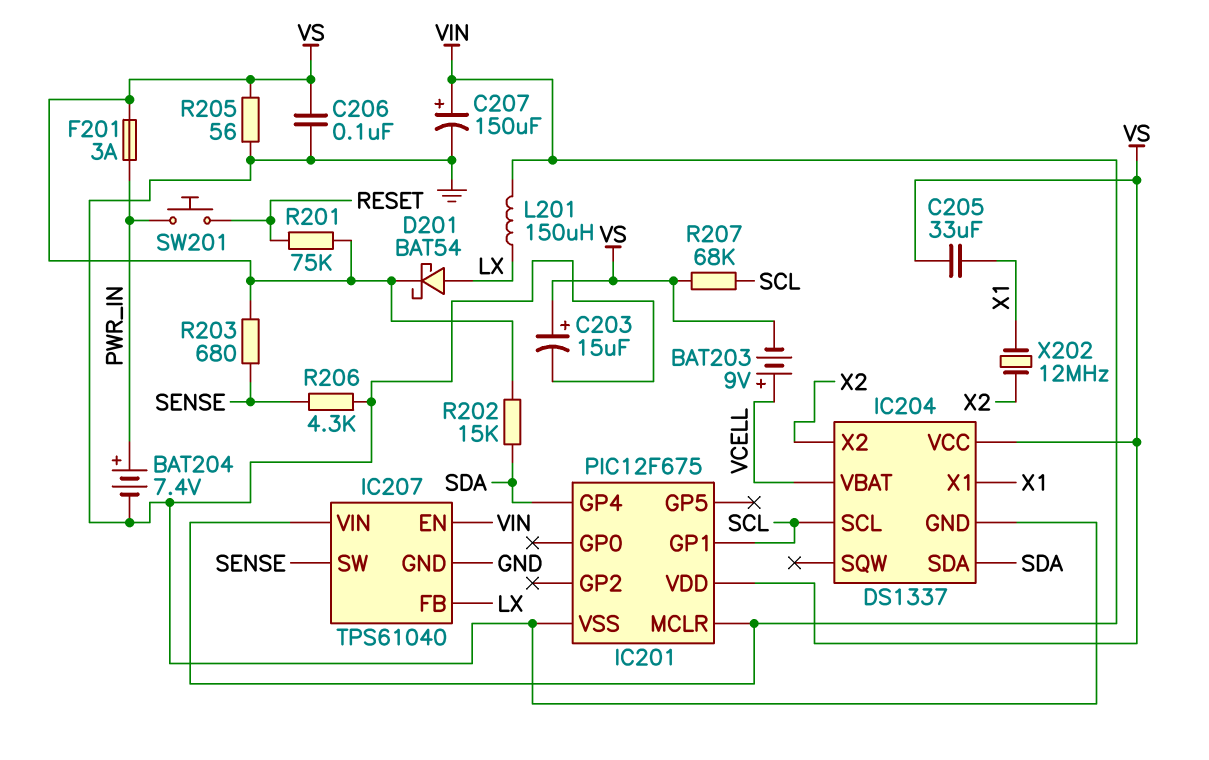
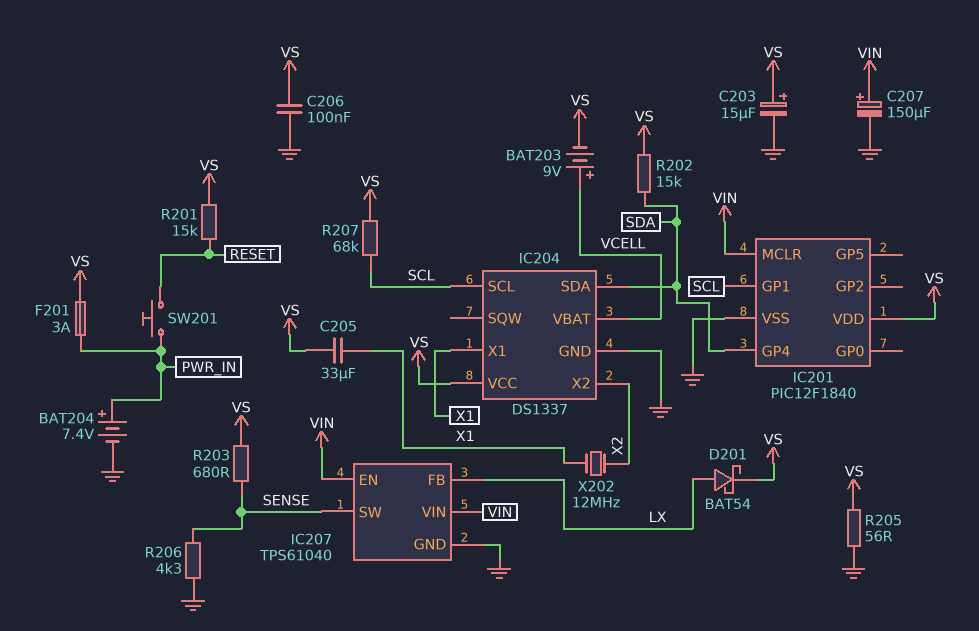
IC201: PIC12F675 -> PIC12F1840
L201: 150uH (LX, VIN) -> none
R201: 75k (RESET, VS) -> 15k (RESET, VS)

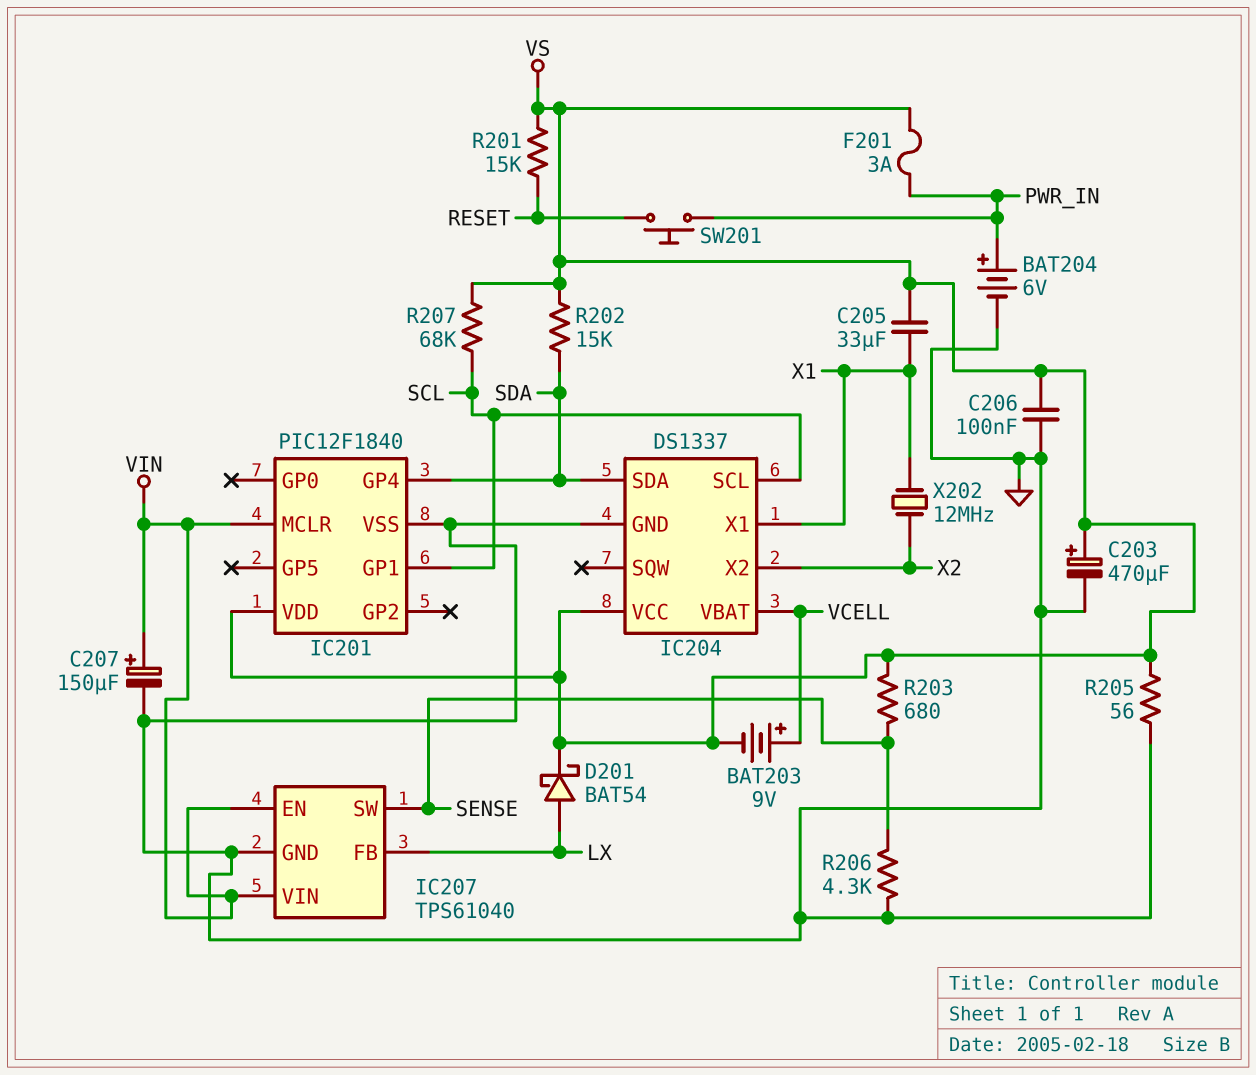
BAT204: 7.4V (plus PWR_IN, minus GND) -> 6V (plus PWR_IN, minus GND)
C203: 15uF (plus VS, minus GND) -> 470uF (plus VS, minus GND)

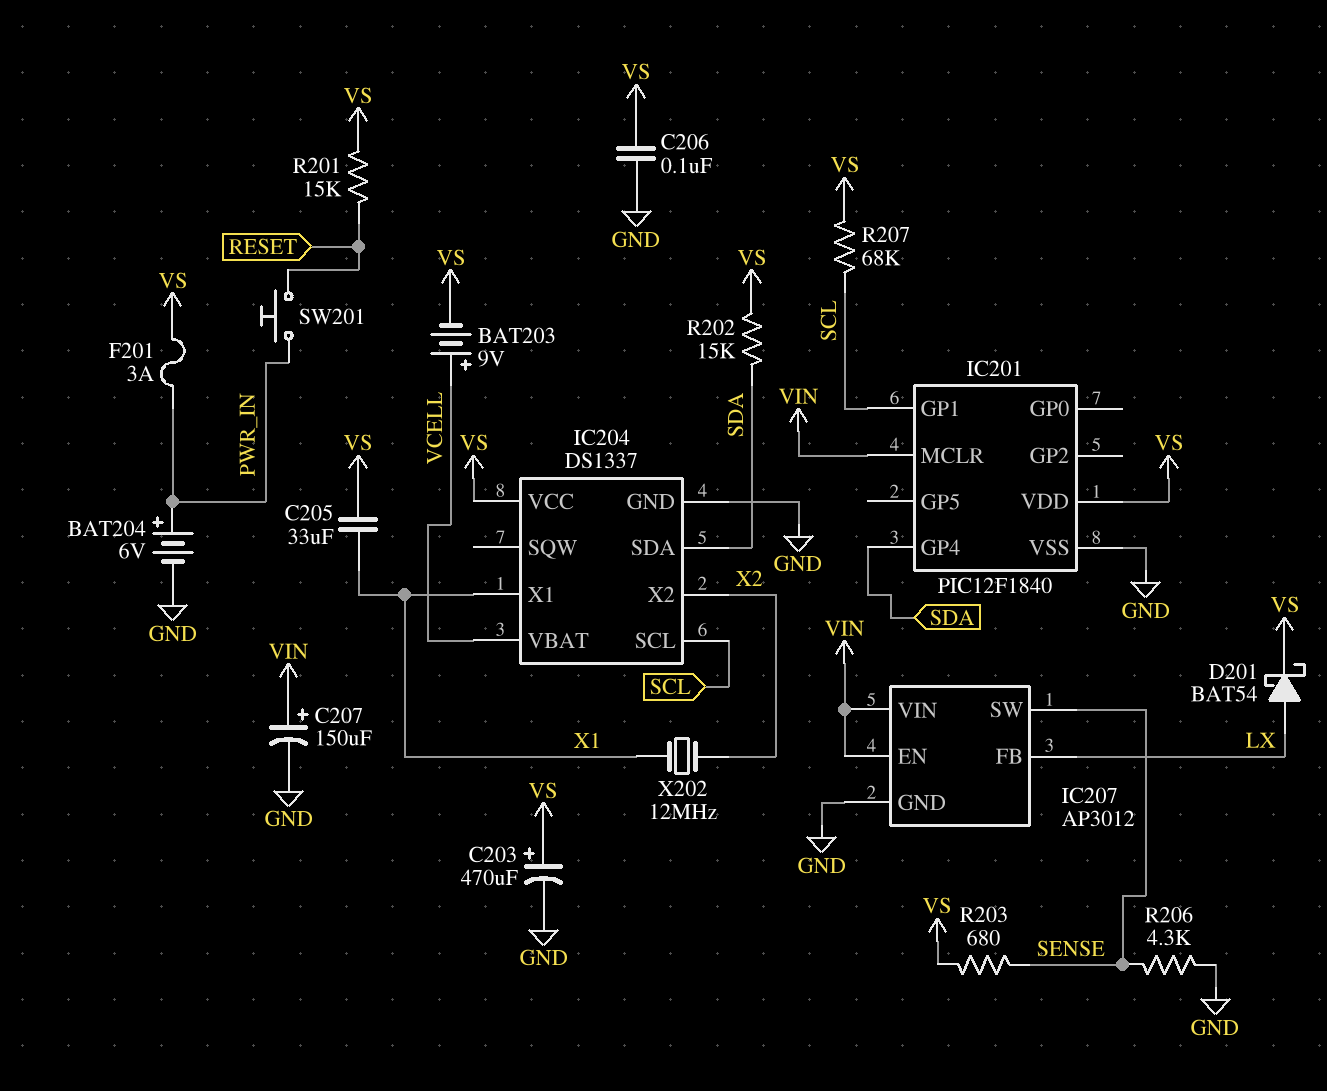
IC207: TPS61040 -> AP3012
R205: 56 (GND, VS) -> none

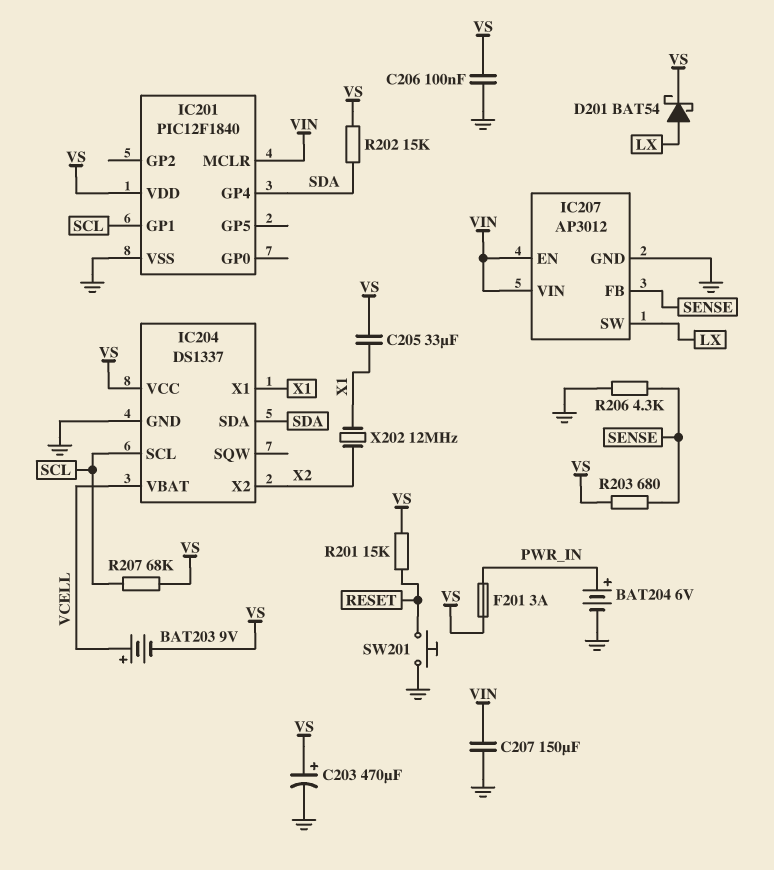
C207: 150uF (plus VIN, minus GND) -> 150uF (GND, VIN)
IC207 pin FB: LX -> SENSE
IC207 pin SW: SENSE -> LX
SW201: button (PWR_IN, RESET) -> button (GND, RESET)

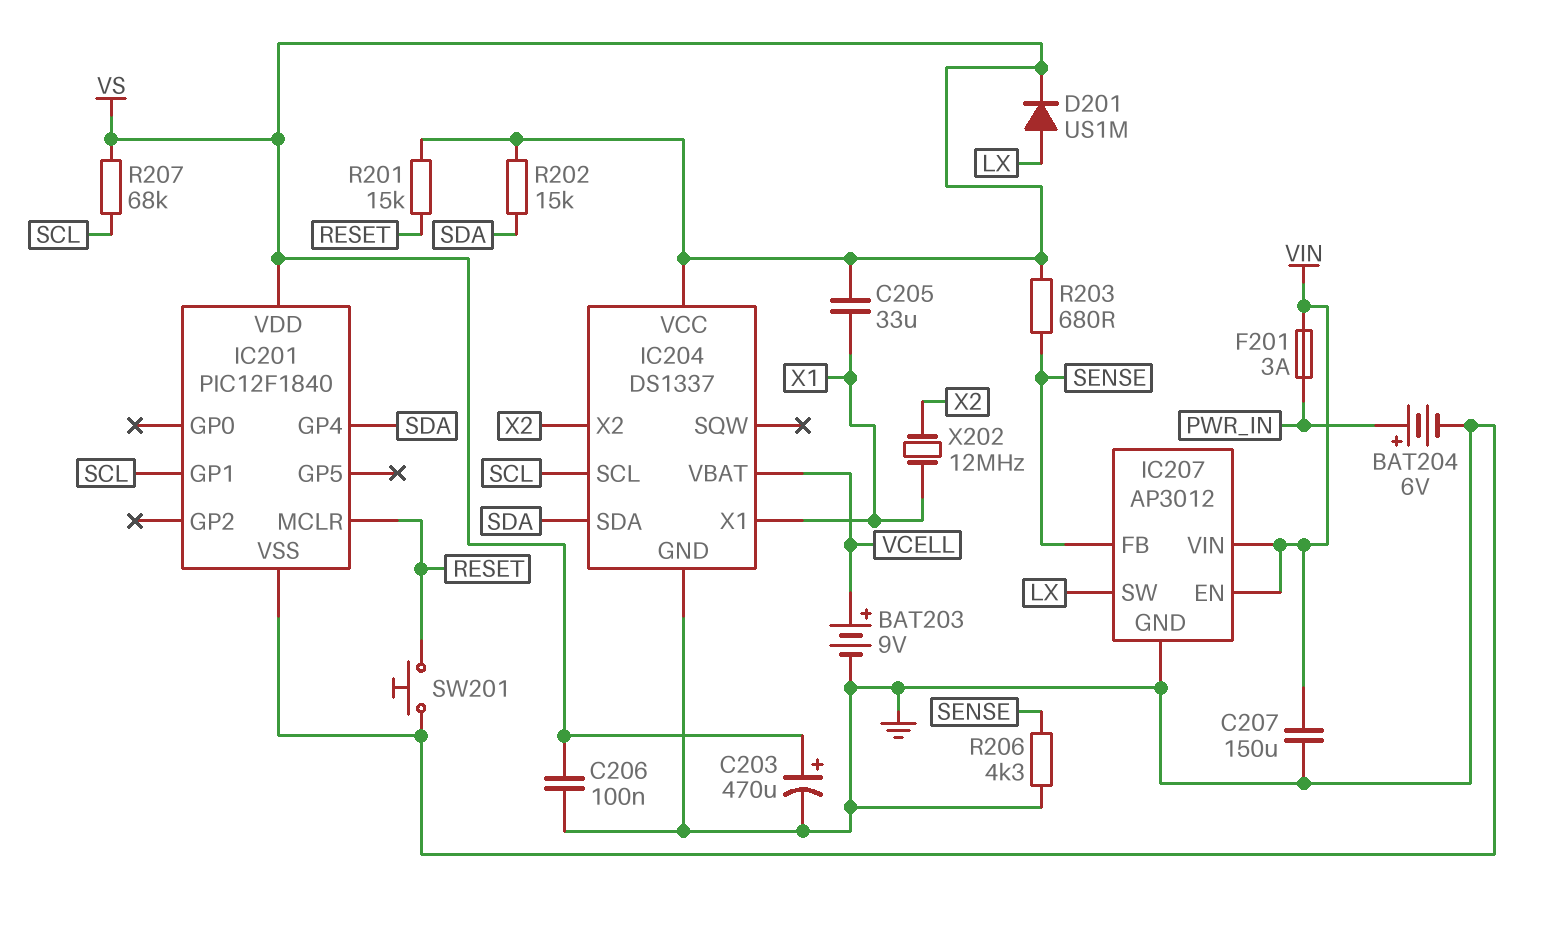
BAT203: 9V (plus VCELL, minus VS) -> 9V (plus VCELL, minus GND)
D201: schottky BAT54 (A LX, K VS) -> diode US1M (A LX, K VS)
F201: 3A (PWR_IN, VS) -> 3A (PWR_IN, VIN)
IC201 pin MCLR: VIN -> RESET

